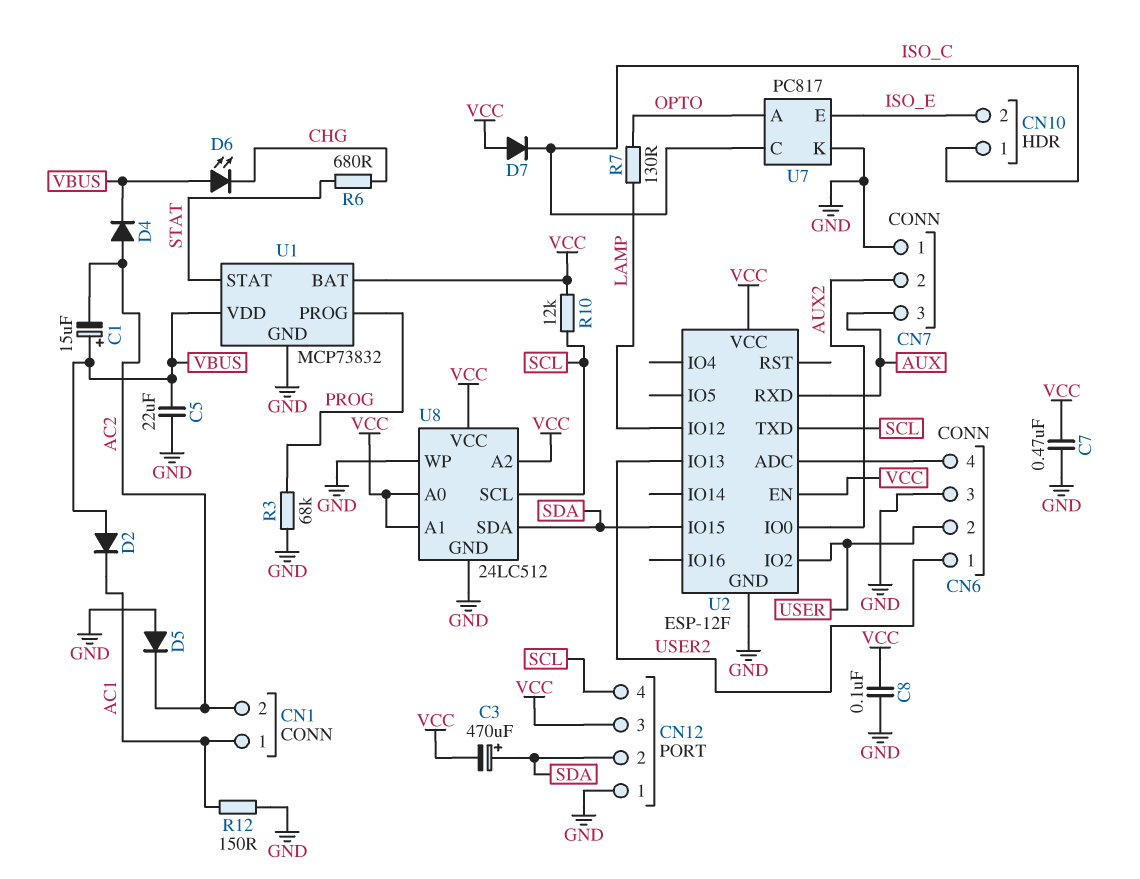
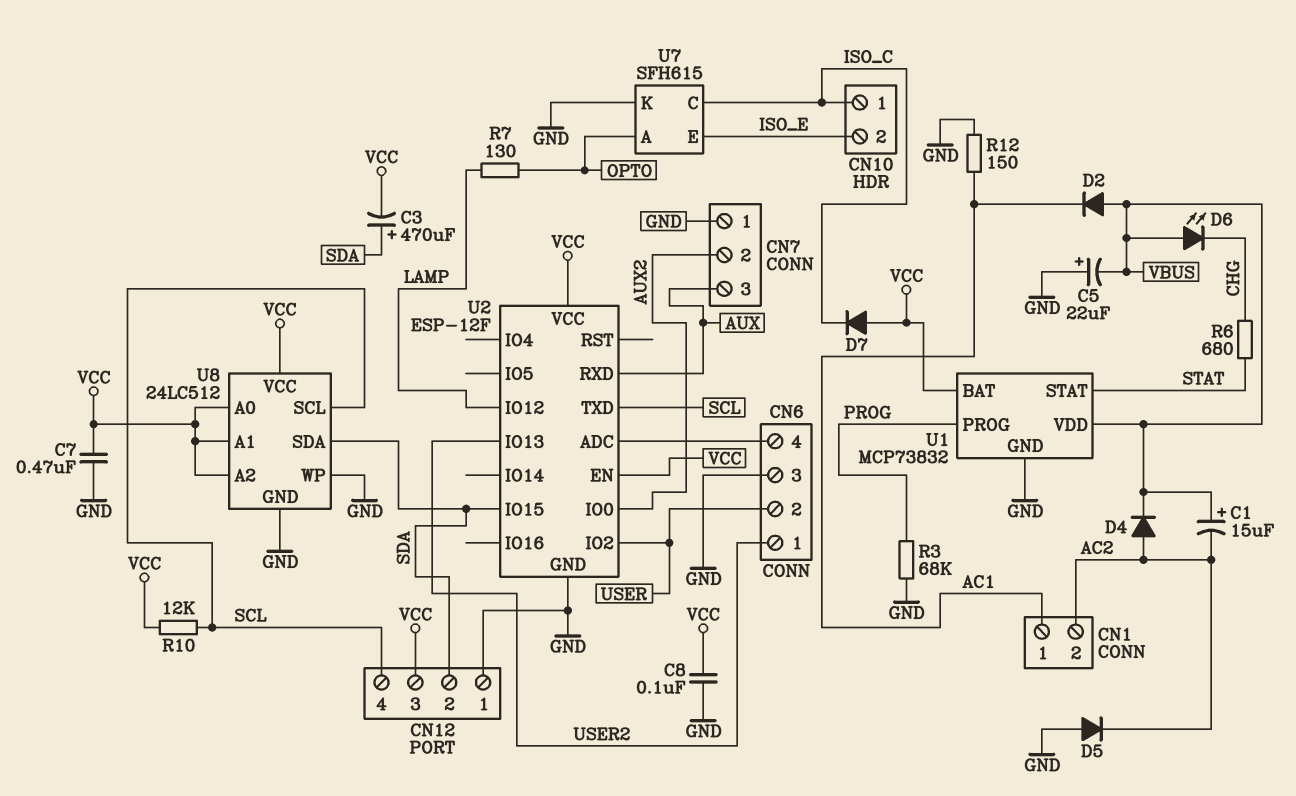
C5: 22uF (GND, VBUS) -> 22uF (plus GND, minus VBUS)
U7: PC817 -> SFH615

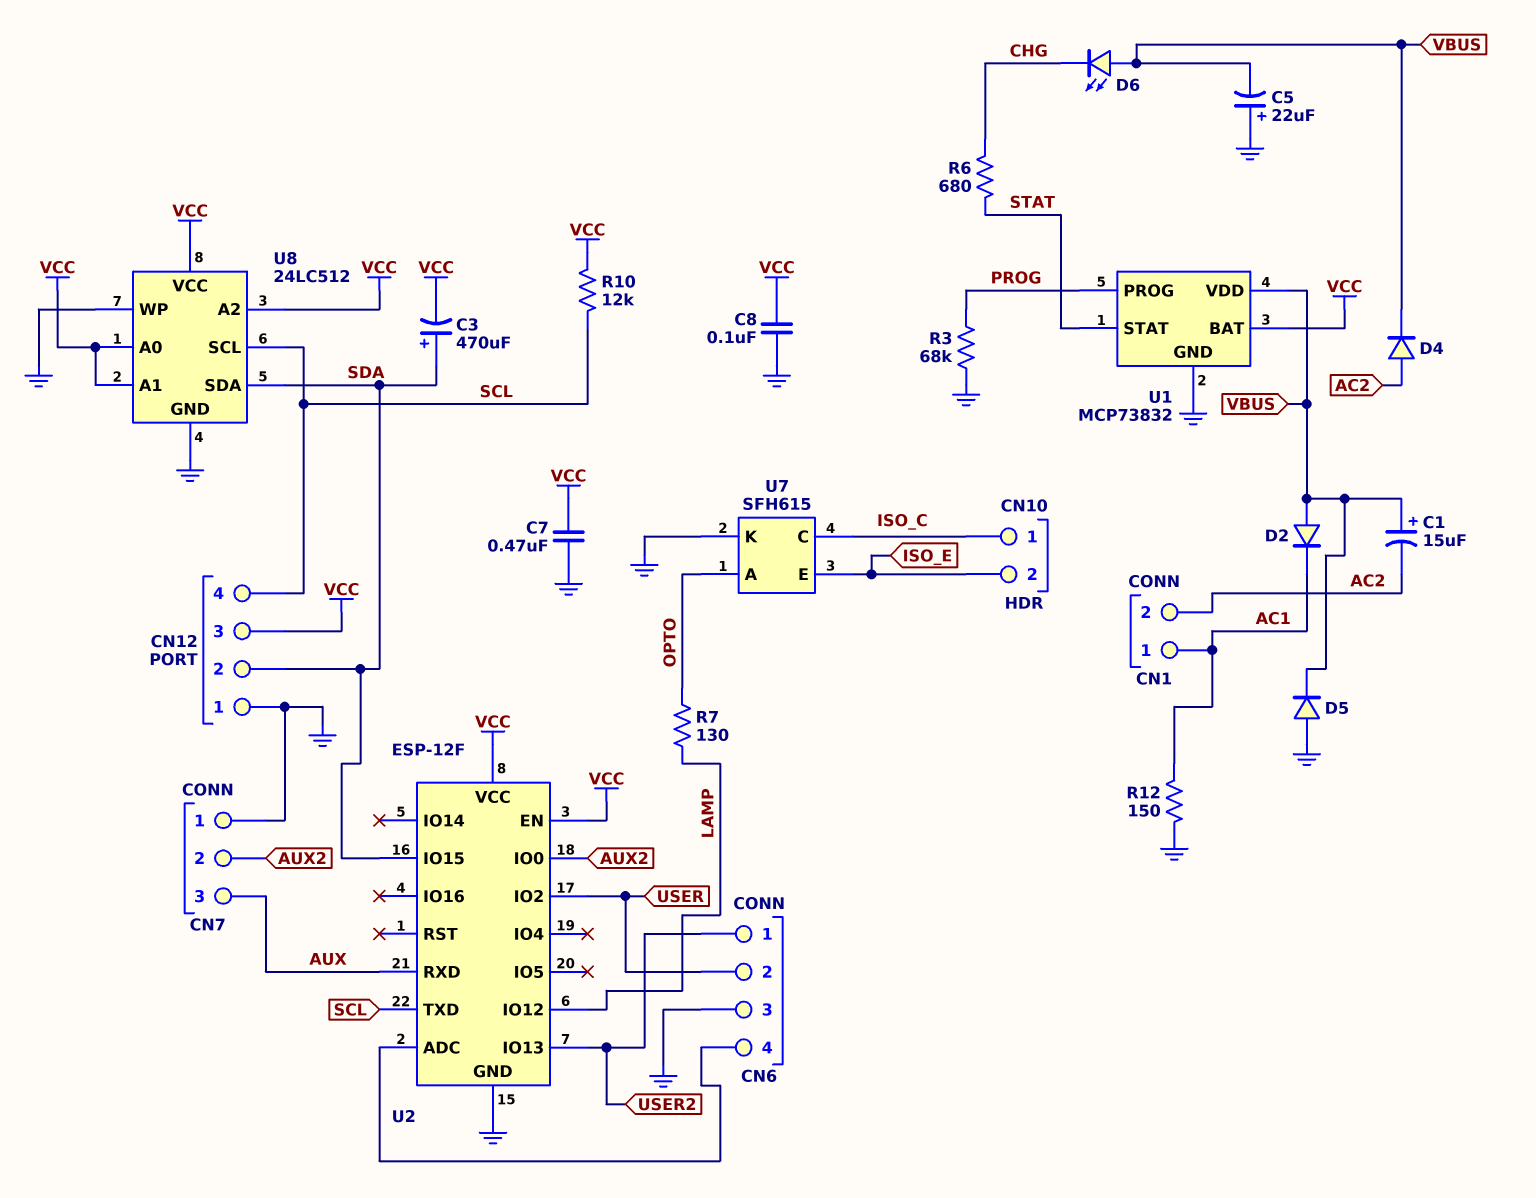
D5: diode (A GND, K AC2) -> diode (A GND, K VBUS)
D7: diode (A VCC, K ISO_C) -> none

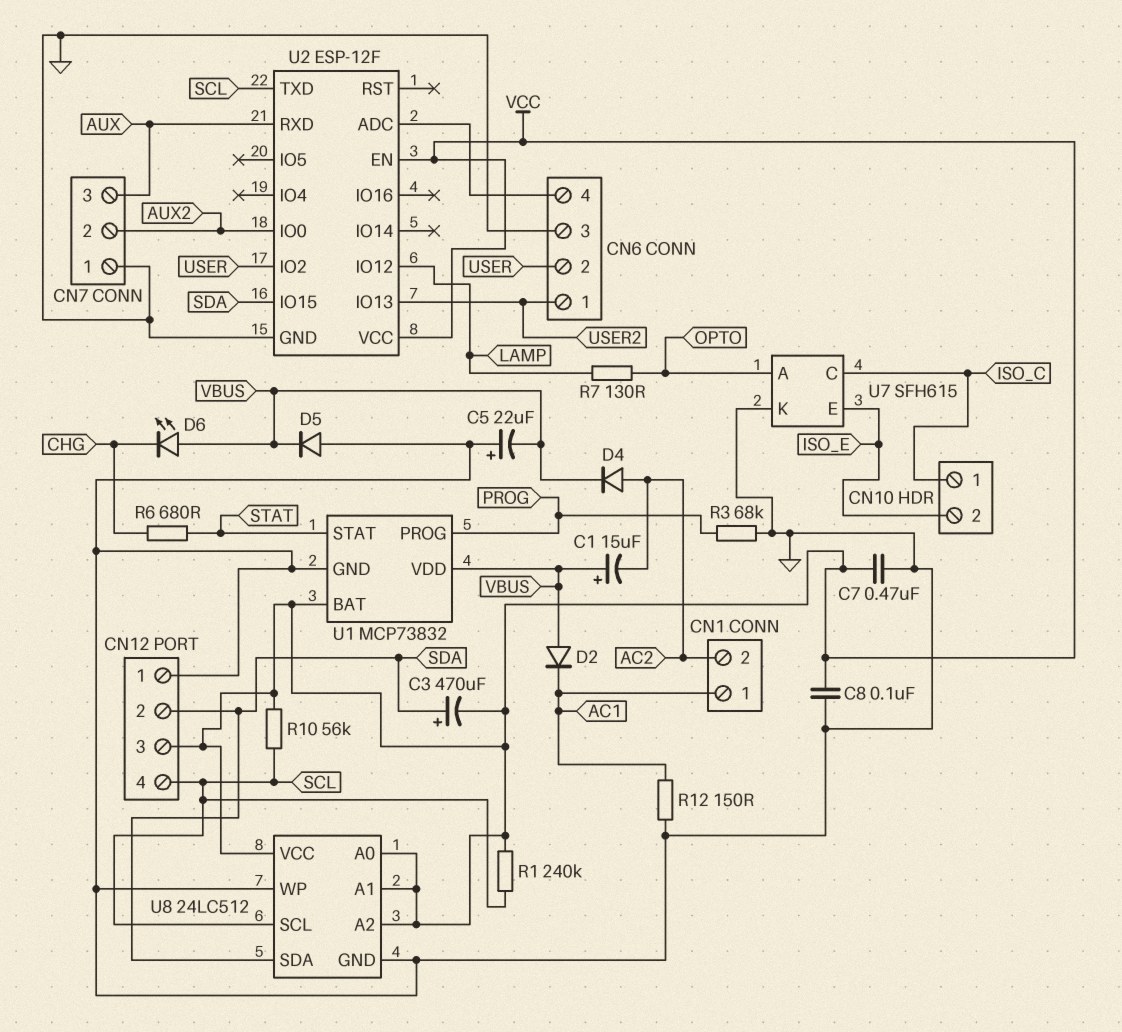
R1: none -> 240k (SCL, VCC)
R10: 12k (SCL, VCC) -> 56k (SCL, VCC)

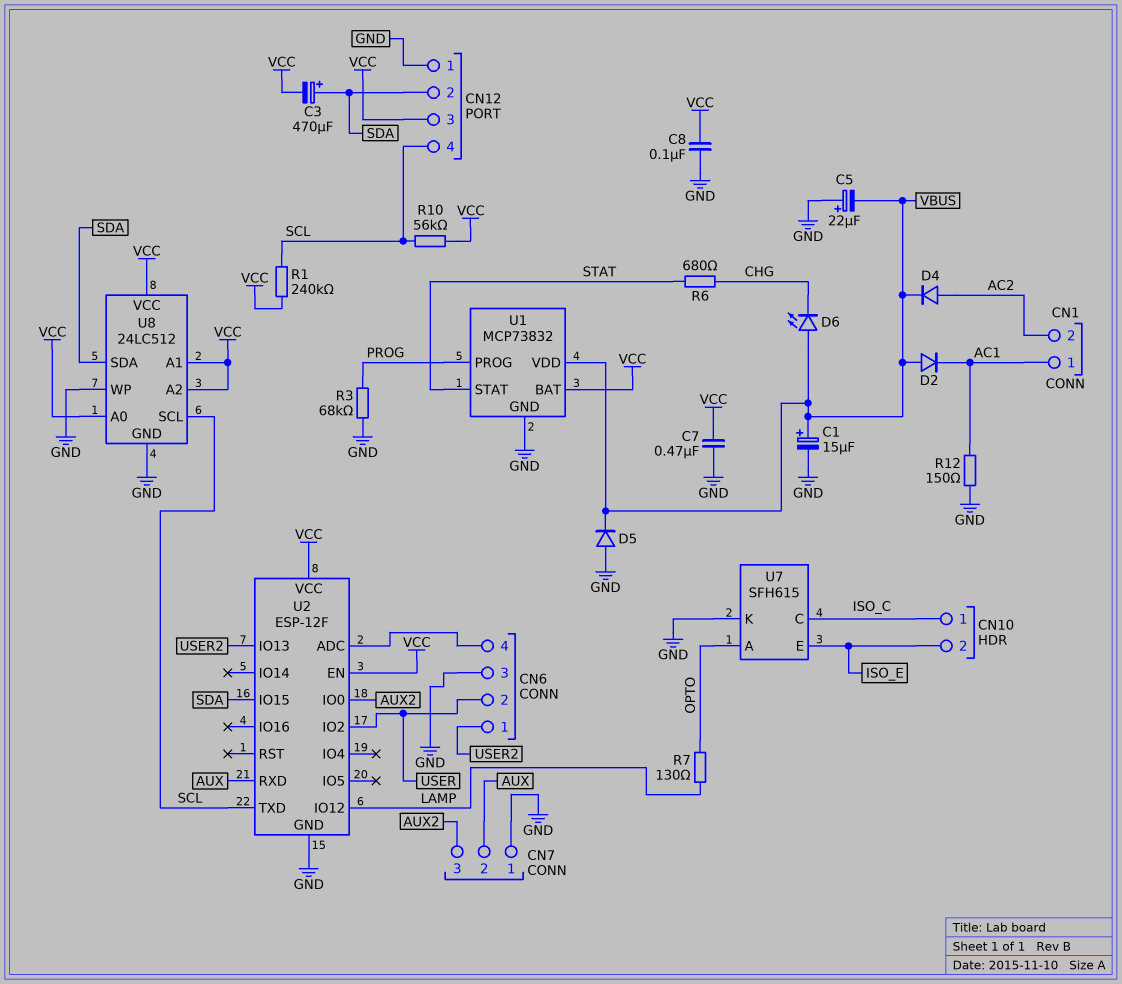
C1: 15uF (plus VBUS, minus AC2) -> 15uF (plus VBUS, minus GND)
CN7 pin 2: AUX2 -> AUX
CN7 pin 3: AUX -> AUX2

